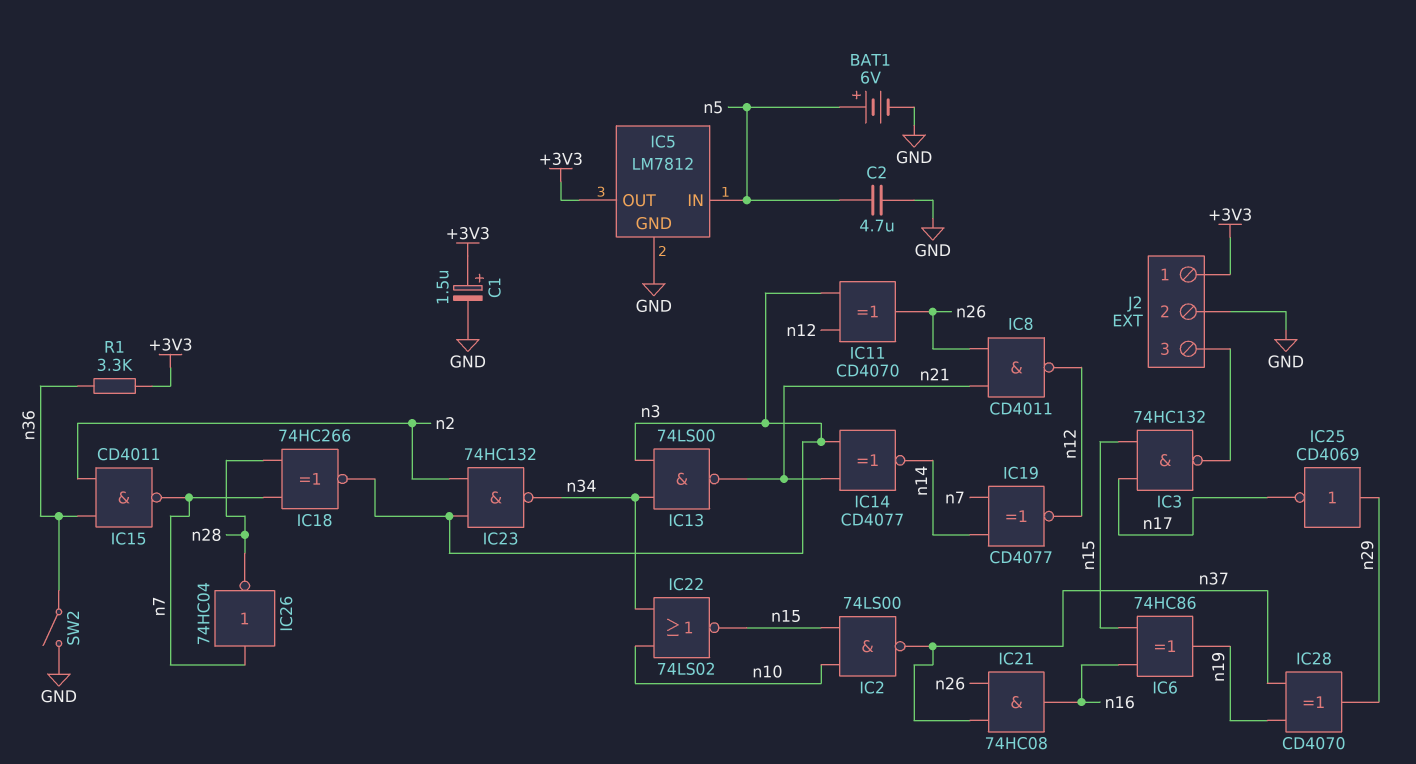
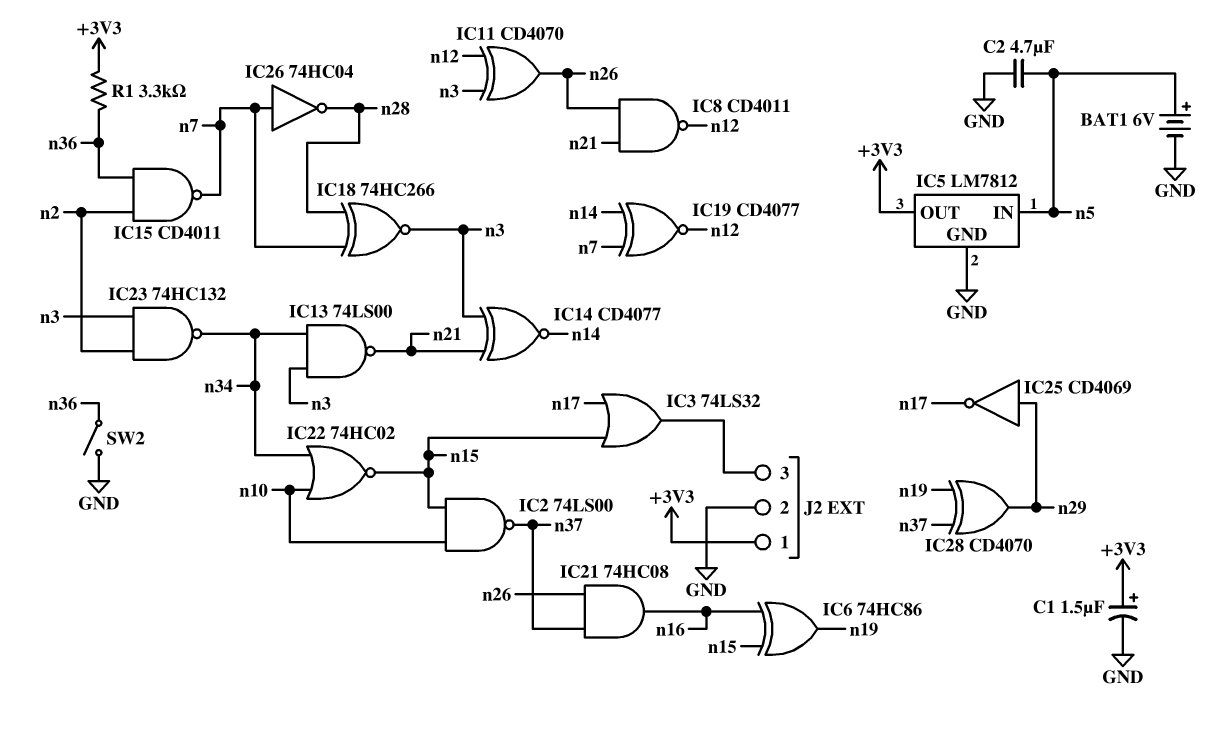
IC3: NAND 74HC132 (in n15, in n17, out J2/3) -> OR 74LS32 (in n15, in n17, out J2/3)
IC22: NOR 74LS02 (in n10, in n34, out n15) -> NOR 74HC02 (in n10, in n34, out n15)

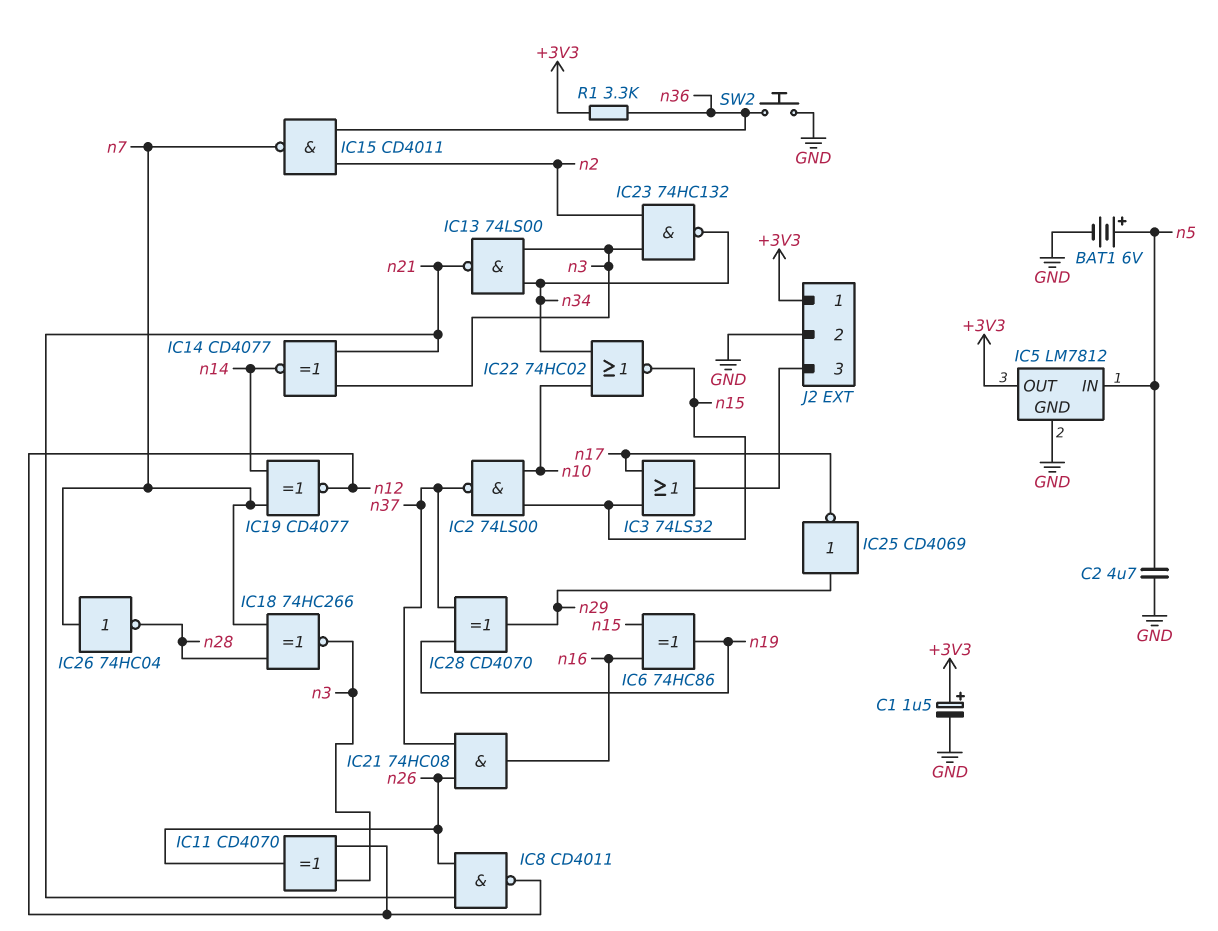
SW2: switch (GND, n36) -> button (GND, n36)

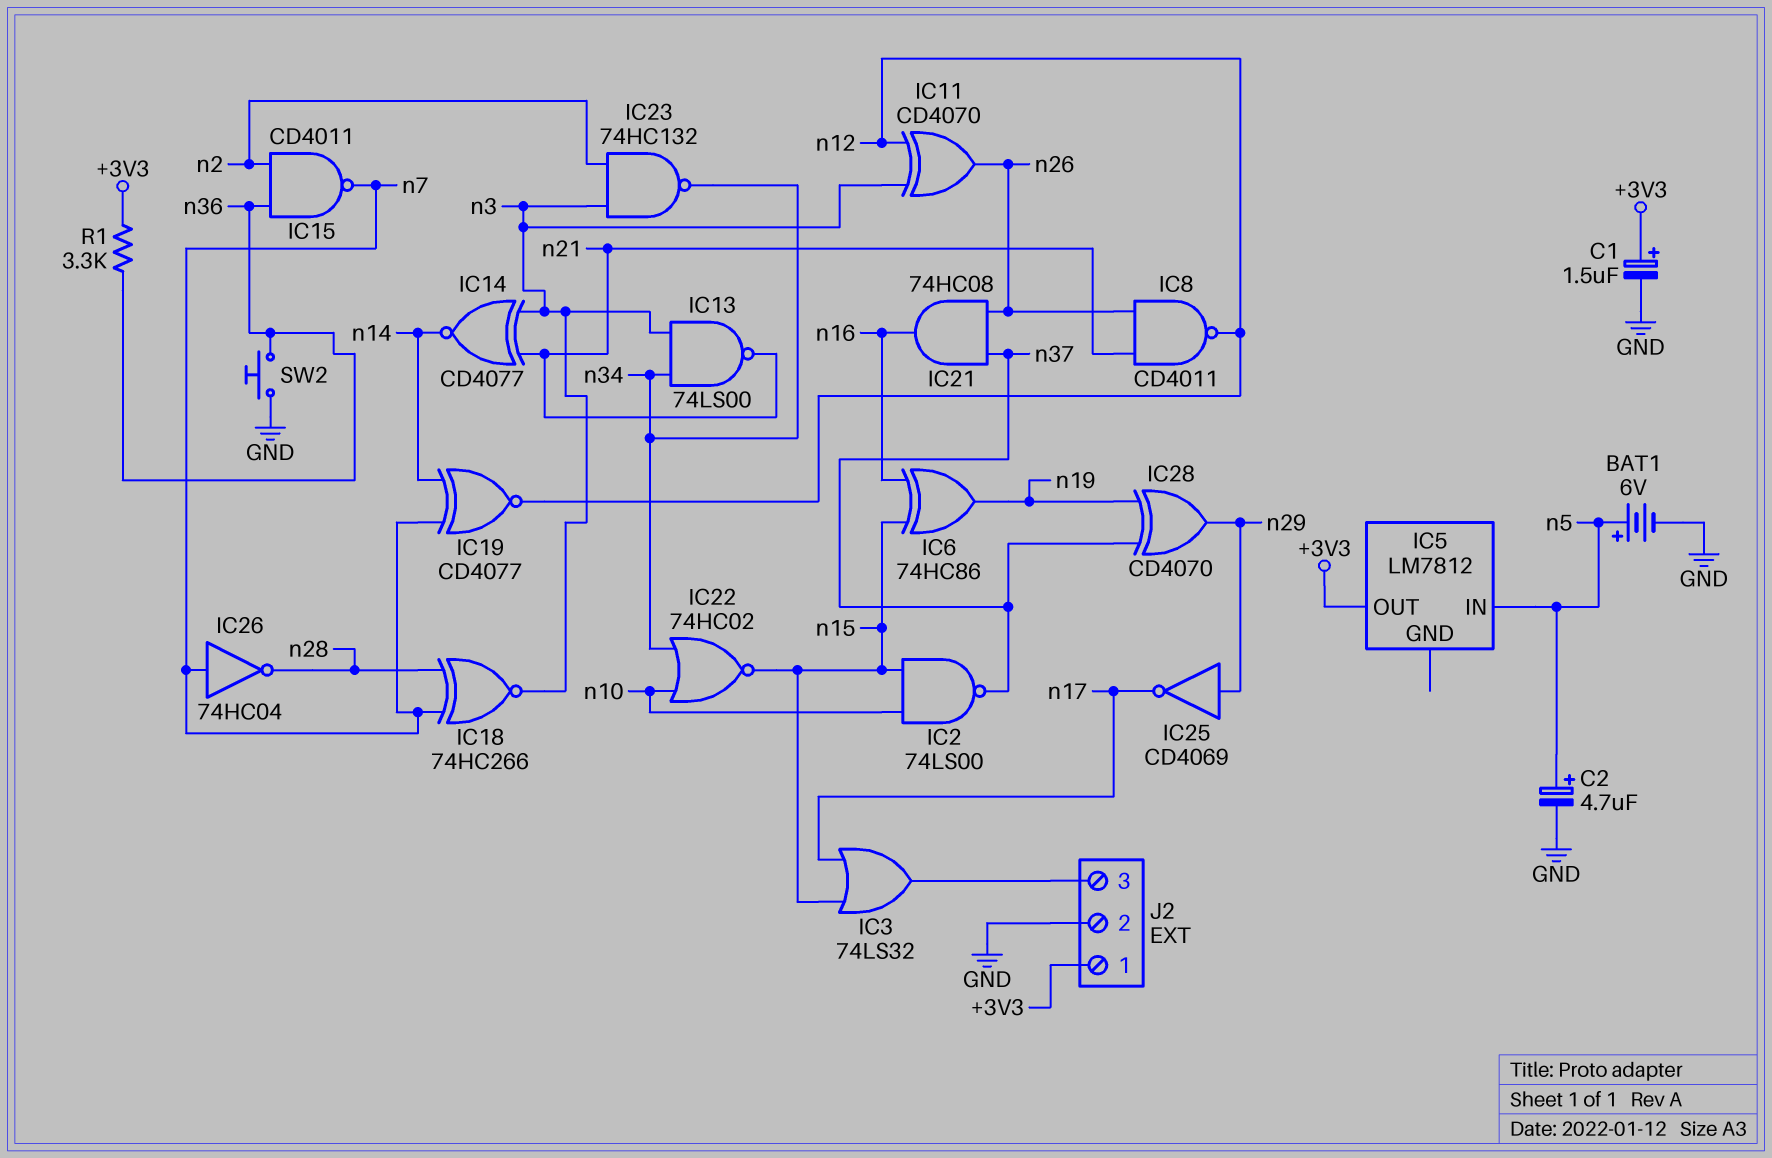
C2: 4.7uF (GND, n5) -> 4.7uF (plus n5, minus GND)
IC5 pin GND: GND -> none

